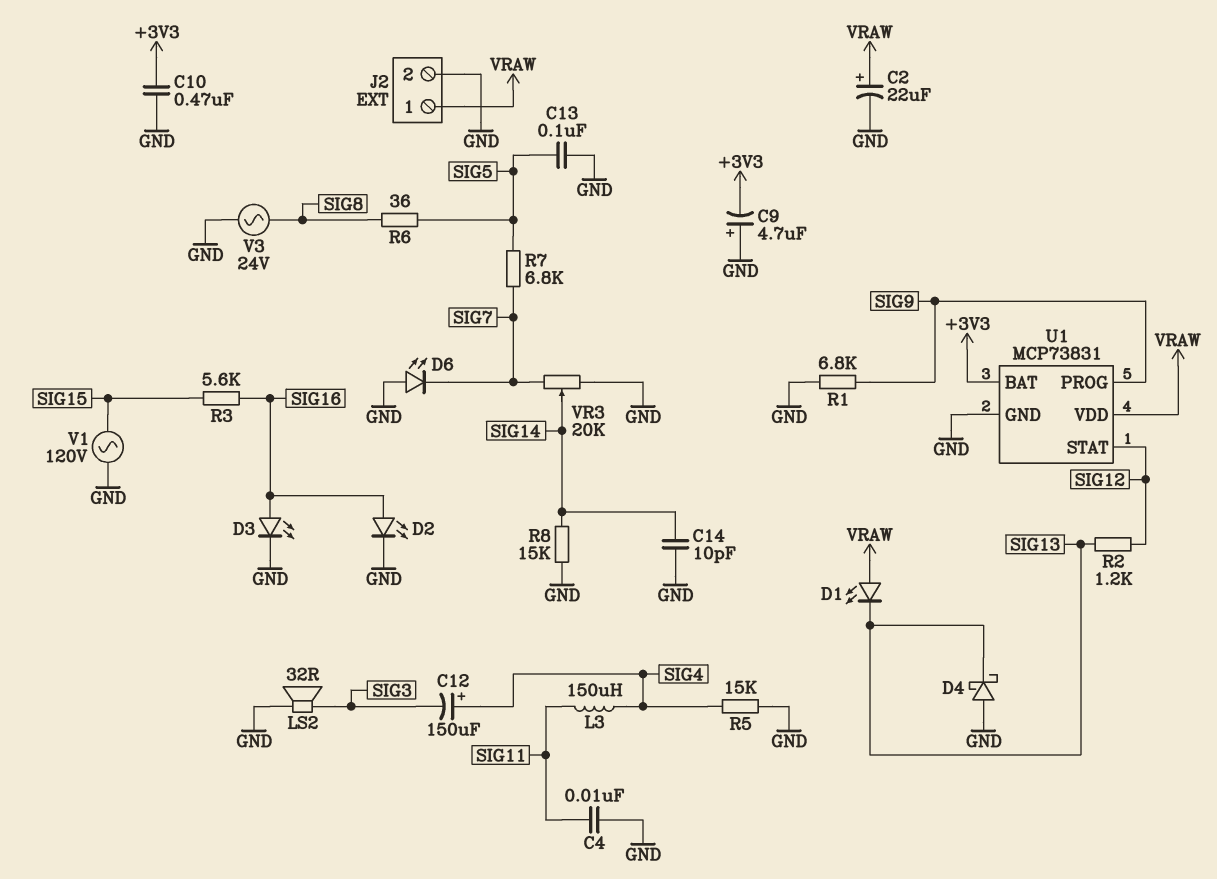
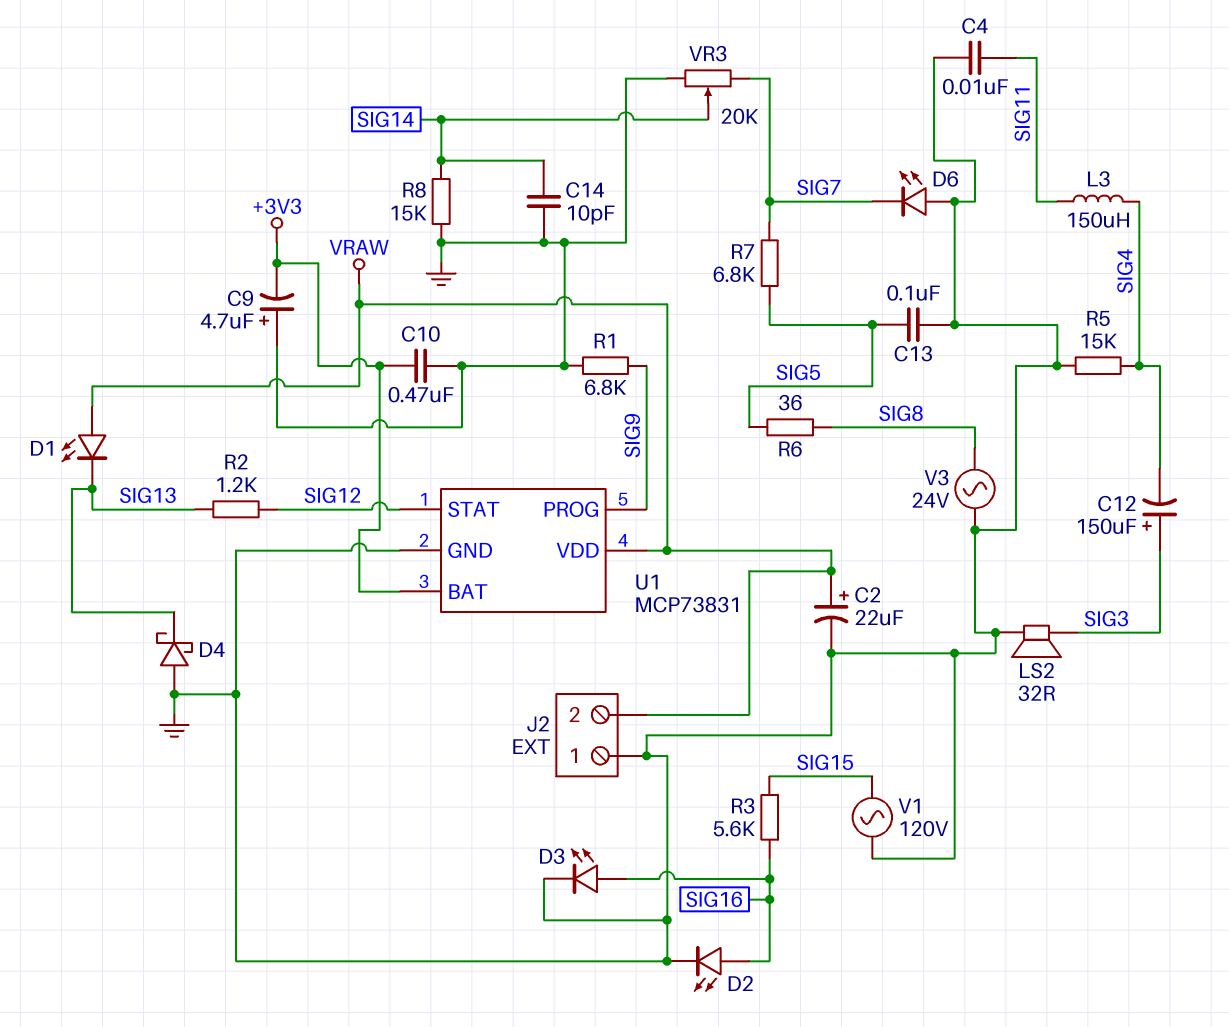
C12: 150uF (plus SIG4, minus SIG3) -> 150uF (plus SIG3, minus SIG4)
J2 pin 1: VRAW -> GND
J2 pin 2: GND -> VRAW

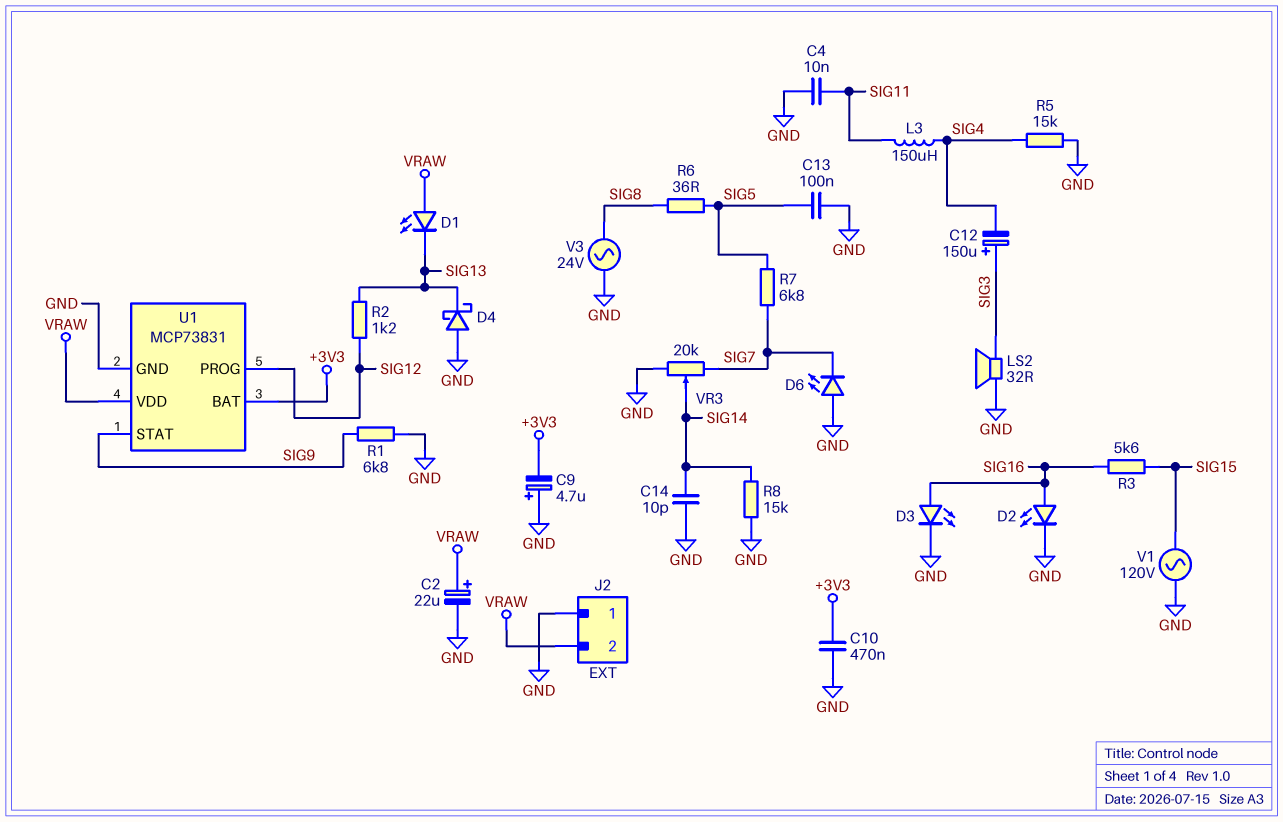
U1 pin PROG: SIG9 -> SIG12
U1 pin STAT: SIG12 -> SIG9

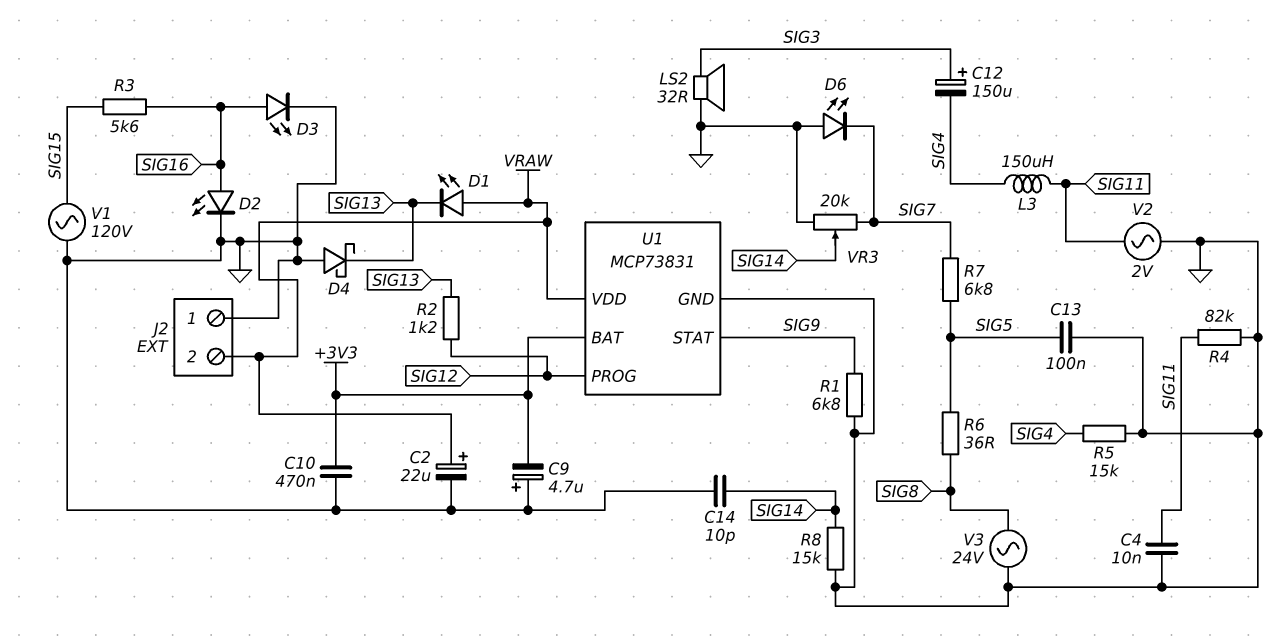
R4: none -> 82k (GND, SIG11)
V2: none -> AC 2V (GND, SIG11)

